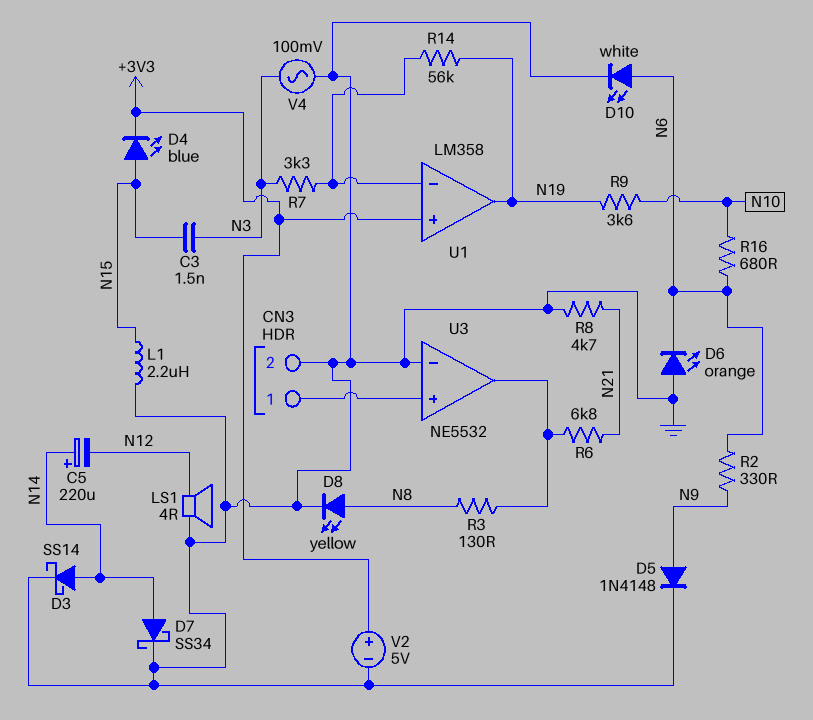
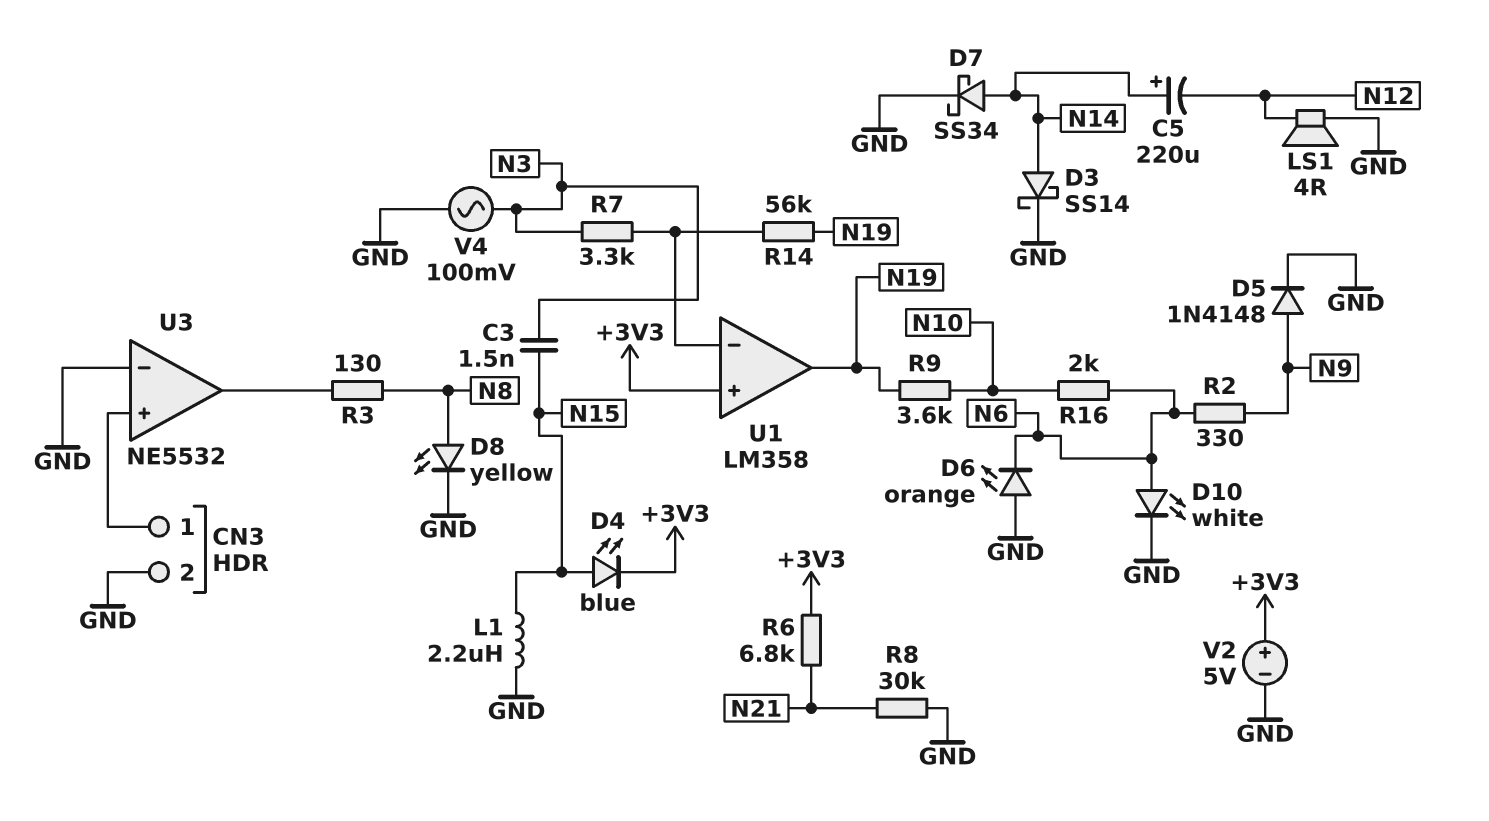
R6: 6.8k (N21, U3/out) -> 6.8k (+3V3, N21)
R8: 4.7k (GND, N21) -> 30k (GND, N21)
R16: 680 (N6, N10) -> 2k (N6, N10)

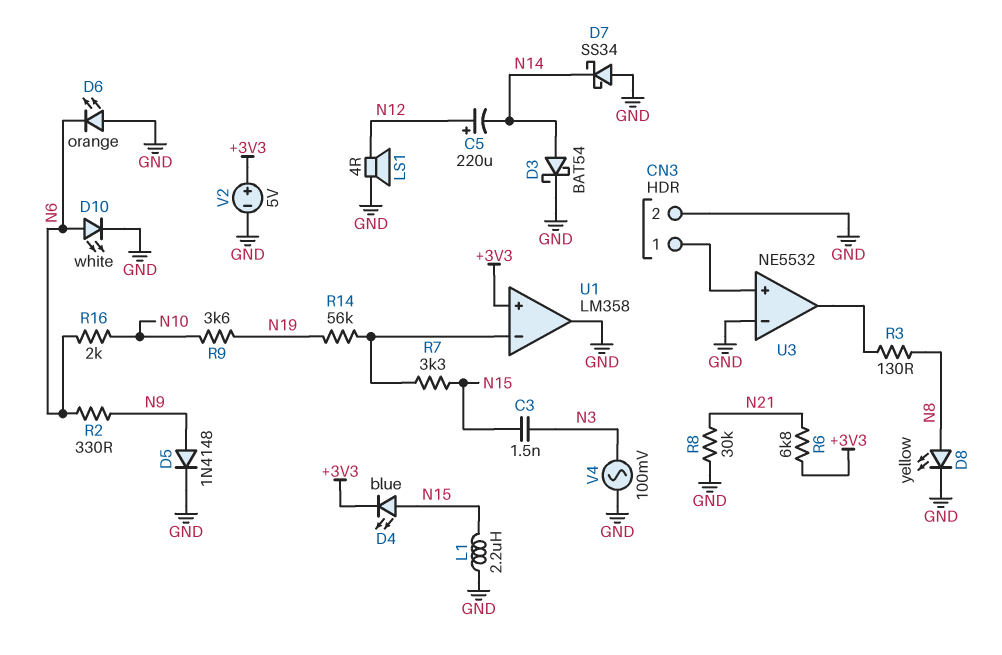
C5: 220uF (plus N14, minus N12) -> 220uF (plus N12, minus N14)
D3: schottky SS14 (A N14, K GND) -> schottky BAT54 (A N14, K GND)
D7: schottky SS34 (A N14, K GND) -> schottky SS34 (A GND, K N14)
R7: 3.3k (N3, U1/in-) -> 3.3k (N15, U1/in-)
U1 pin out: N19 -> GND

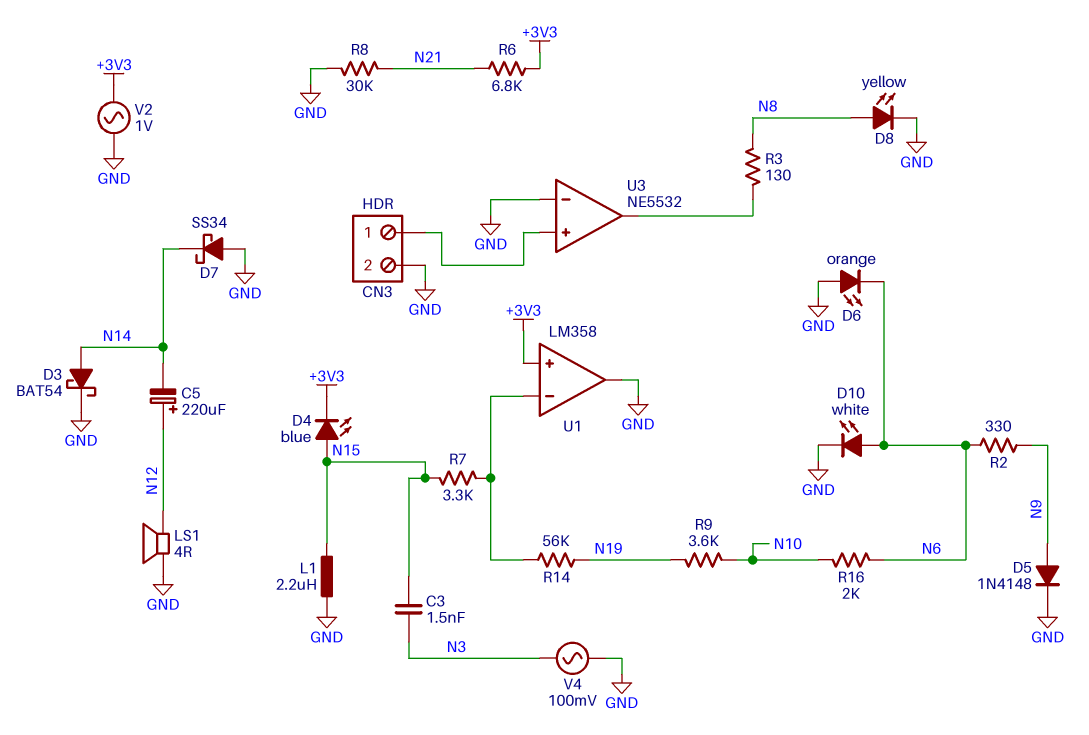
V2: 5V (plus +3V3, minus GND) -> AC 1V (+3V3, GND)

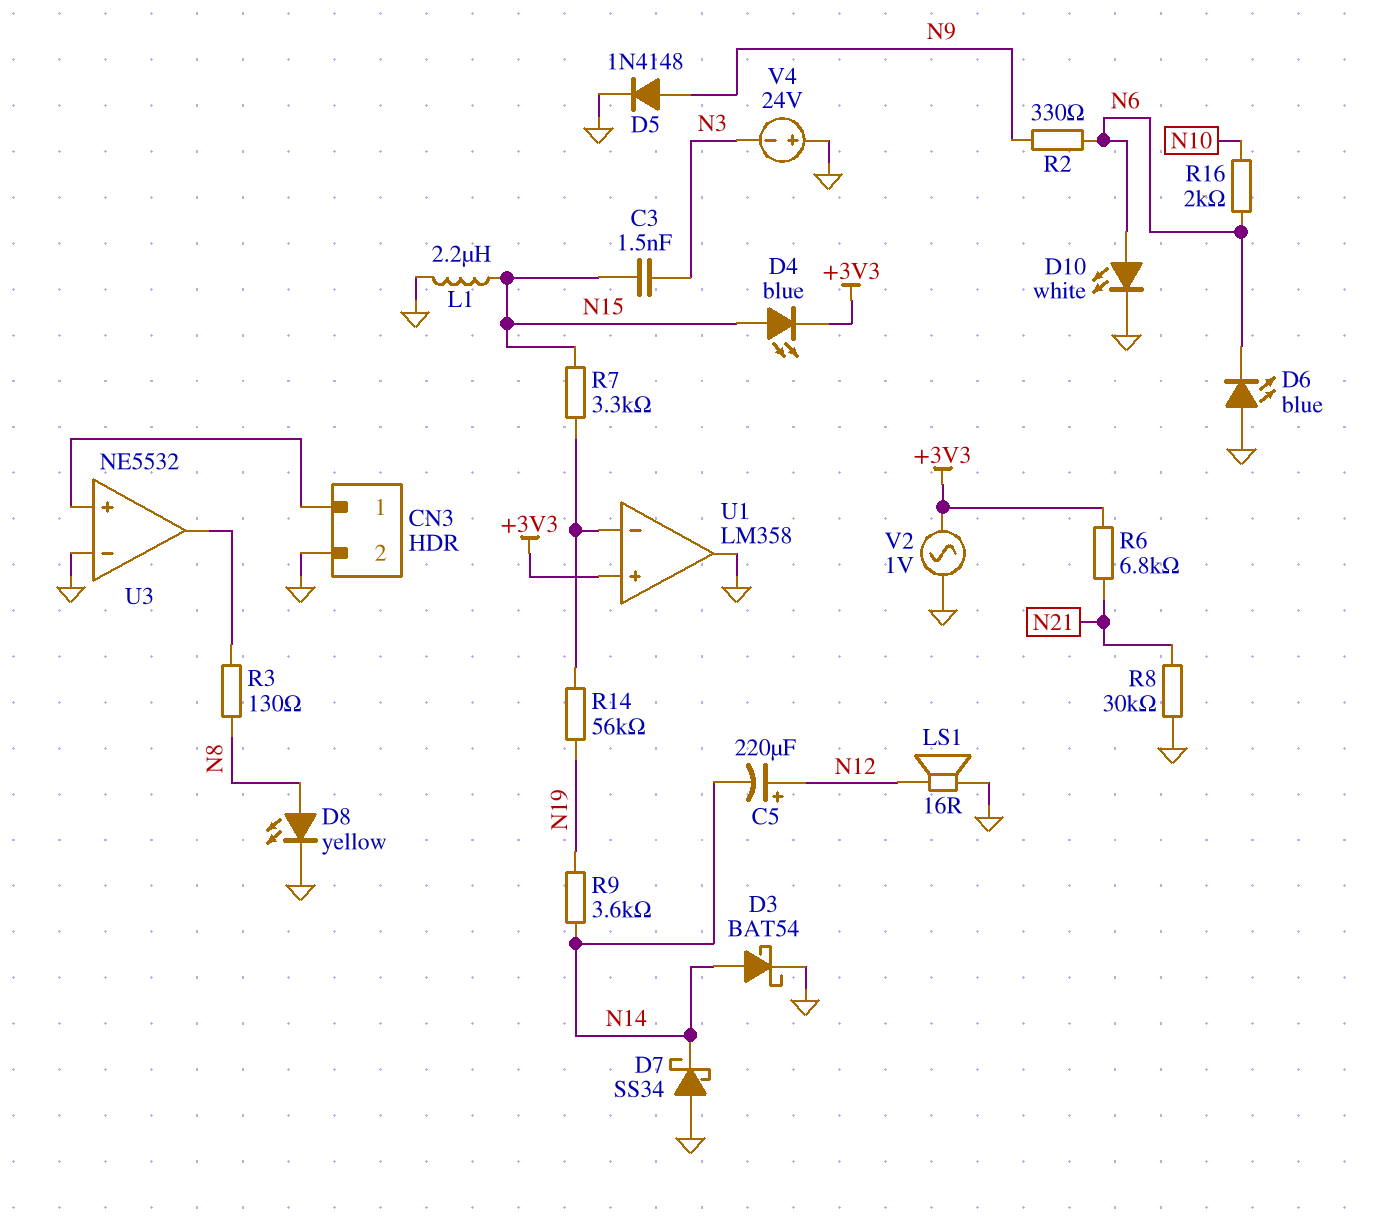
D6: LED orange (A GND, K N6) -> LED blue (A GND, K N6)
LS1: speaker 4R (GND, N12) -> speaker 16R (GND, N12)
R9: 3.6k (N10, N19) -> 3.6k (N14, N19)
V4: AC 100mV (GND, N3) -> 24V (plus GND, minus N3)

